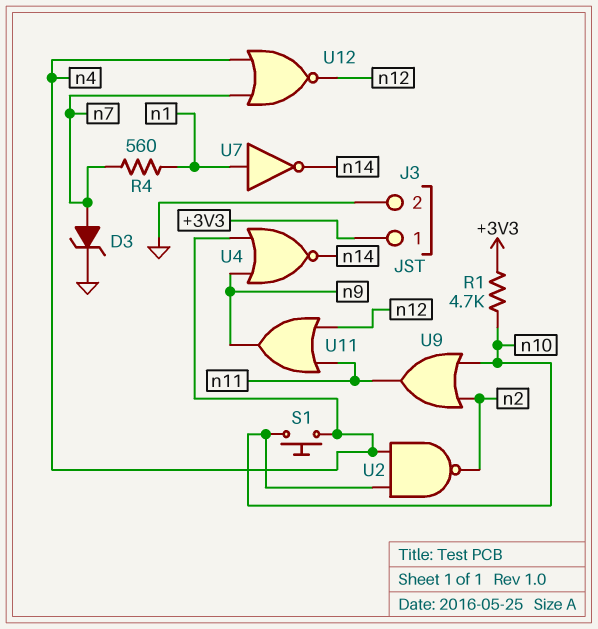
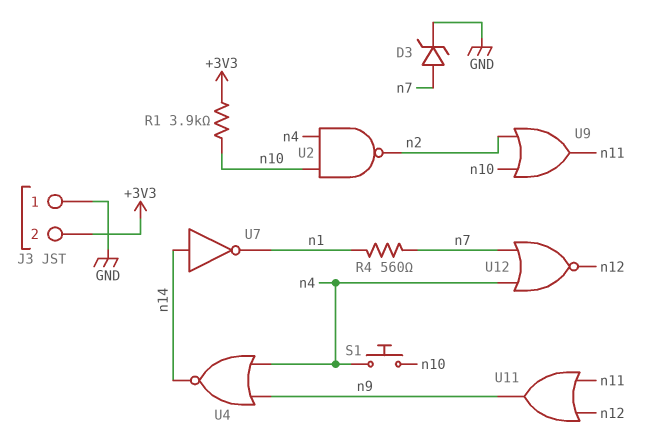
J3 pin 1: +3V3 -> GND
J3 pin 2: GND -> +3V3
R1: 4.7k (+3V3, n10) -> 3.9k (+3V3, n10)
U7: NOT (in n1, out n14) -> NOT (in n14, out n1)

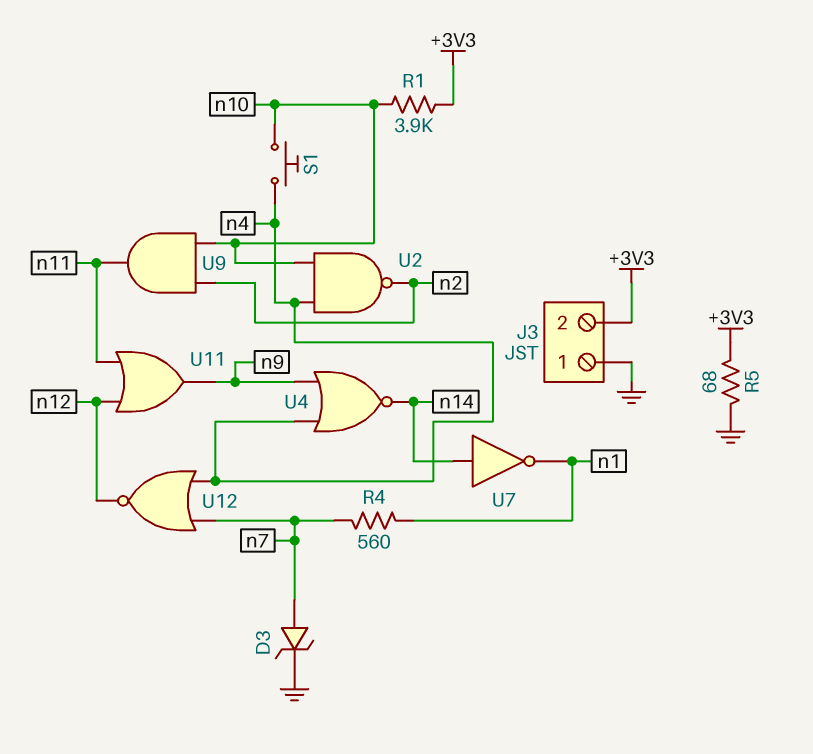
R5: none -> 68 (+3V3, GND)
U9: OR (in n2, in n10, out n11) -> AND (in n2, in n10, out n11)

